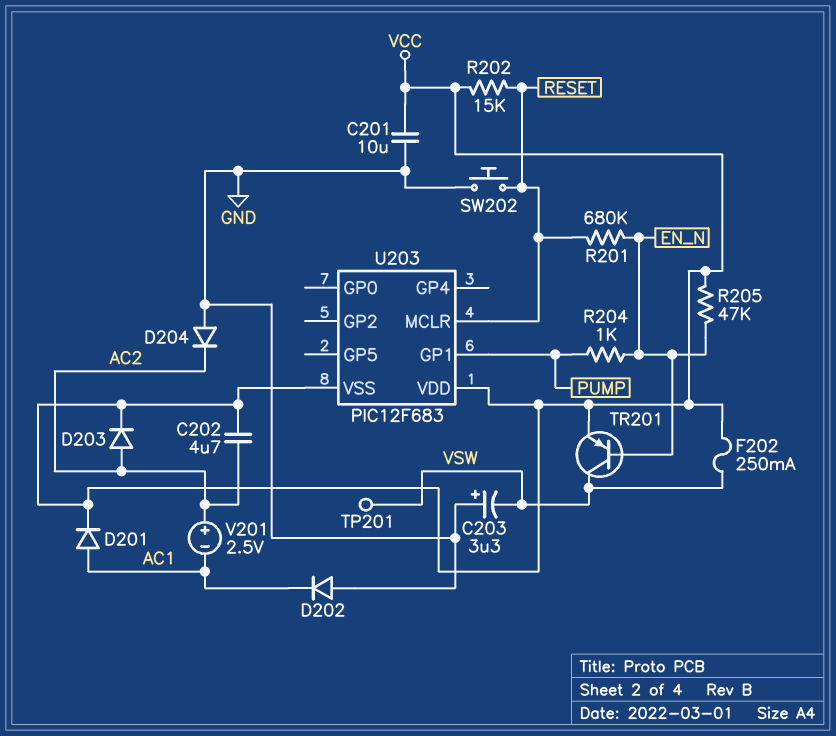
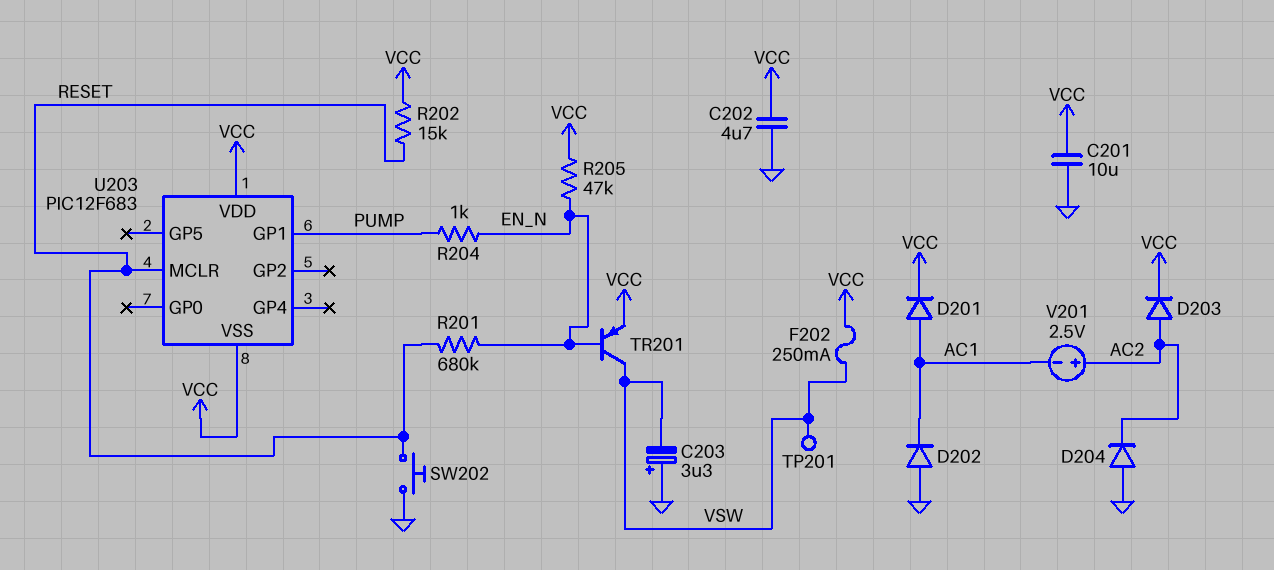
C202: 4.7uF (AC2, VCC) -> 4.7uF (GND, VCC)

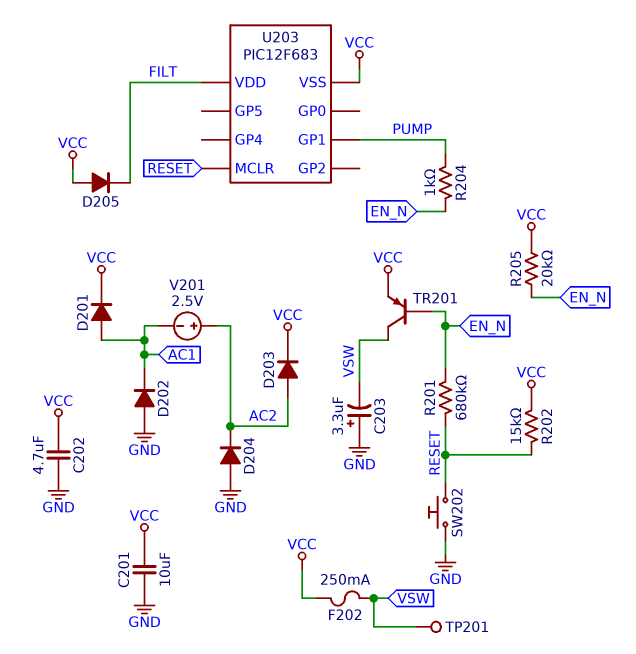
D205: none -> diode (A VCC, K FILT)
R205: 47k (EN_N, VCC) -> 20k (EN_N, VCC)
U203 pin VDD: VCC -> FILT

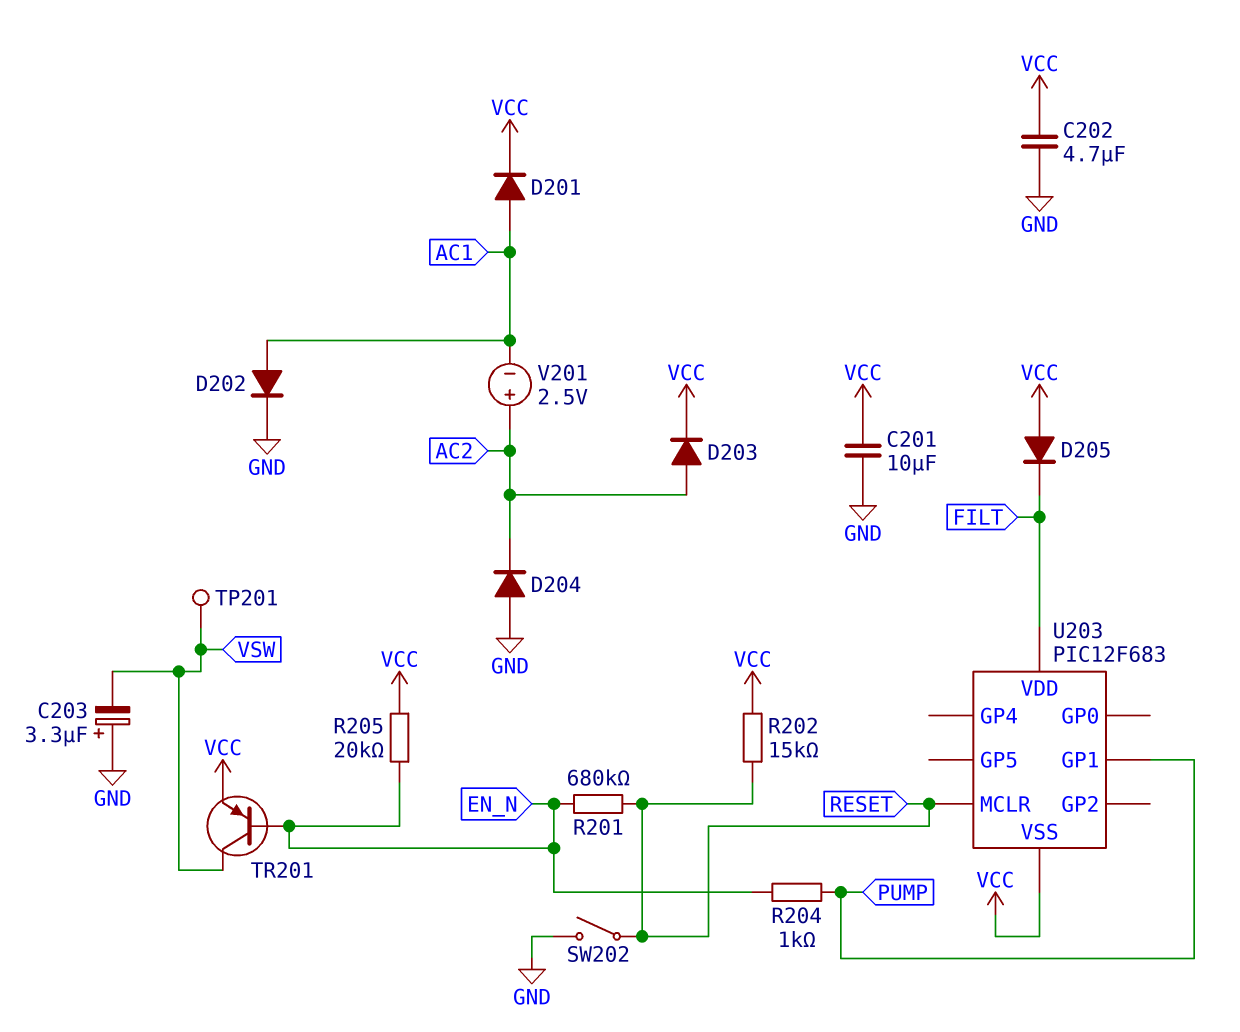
D202: diode (A GND, K AC1) -> diode (A AC1, K GND)
F202: 250mA (VCC, VSW) -> none
SW202: button (GND, RESET) -> switch (GND, RESET)

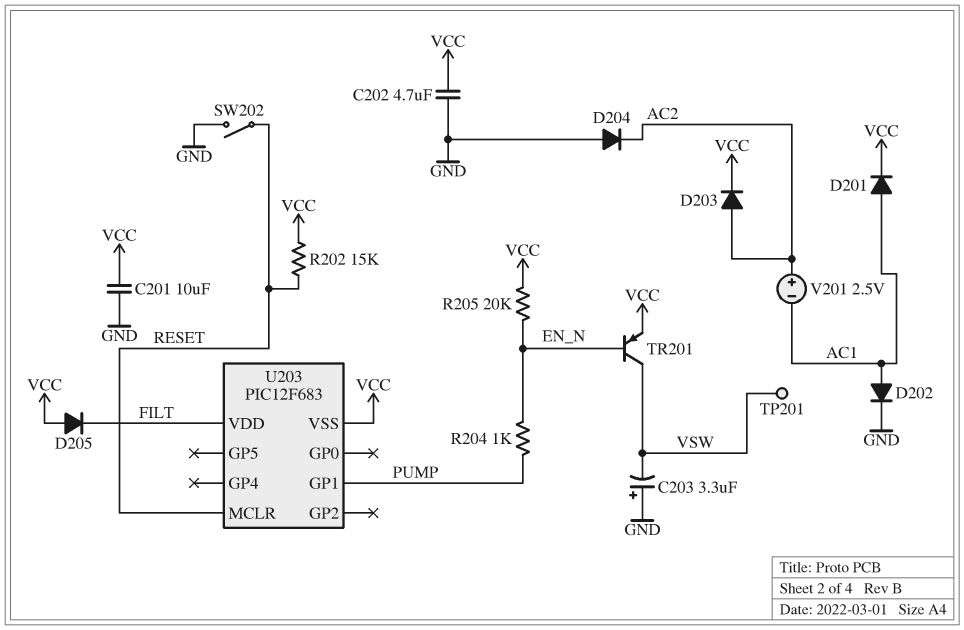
R201: 680k (EN_N, RESET) -> none

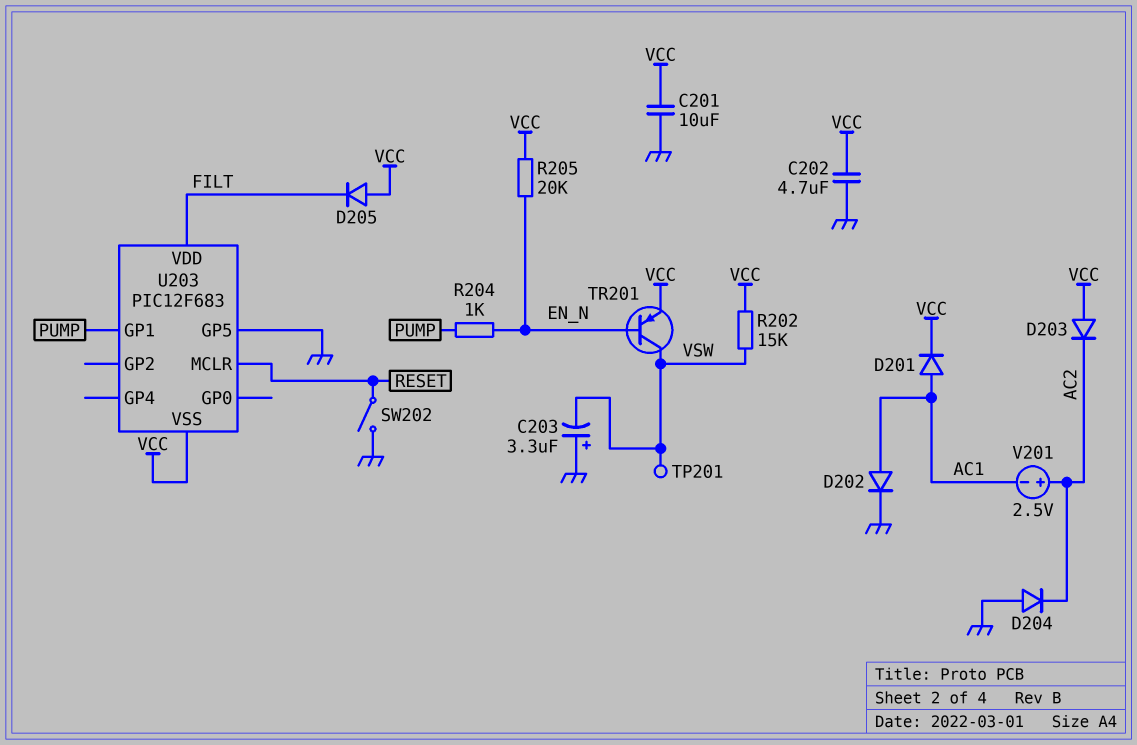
D203: diode (A AC2, K VCC) -> diode (A VCC, K AC2)
R202: 15k (RESET, VCC) -> 15k (VCC, VSW)
U203 pin GP5: none -> GND

